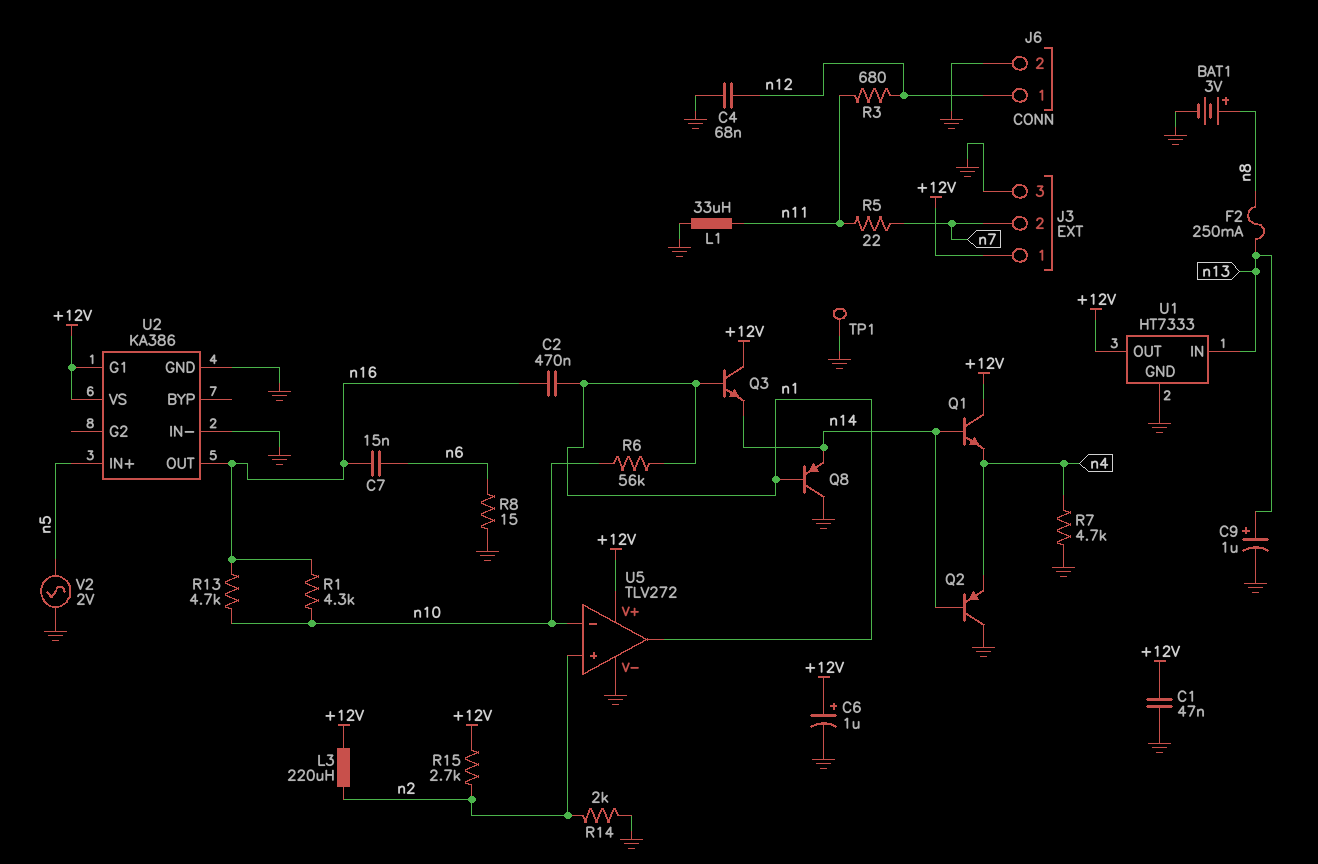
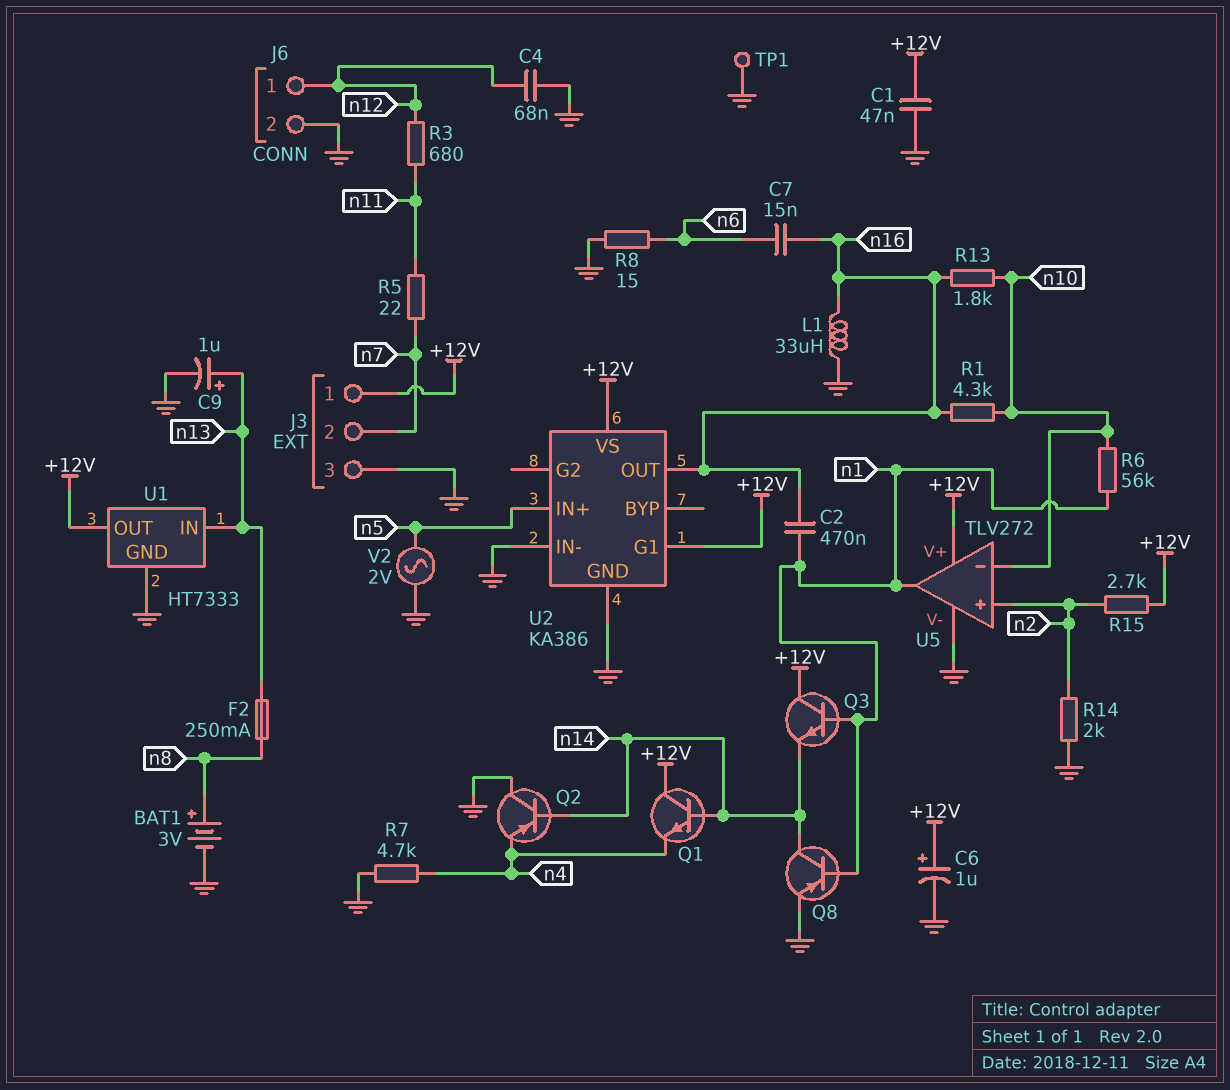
L1: 33uH (GND, n11) -> 33uH (GND, n16)
L3: 220uH (+12V, n2) -> none
Q8: PNP (B n1, C GND, E n14) -> PNP (B n1, C n14, E GND)
R13: 4.7k (n10, n16) -> 1.8k (n10, n16)

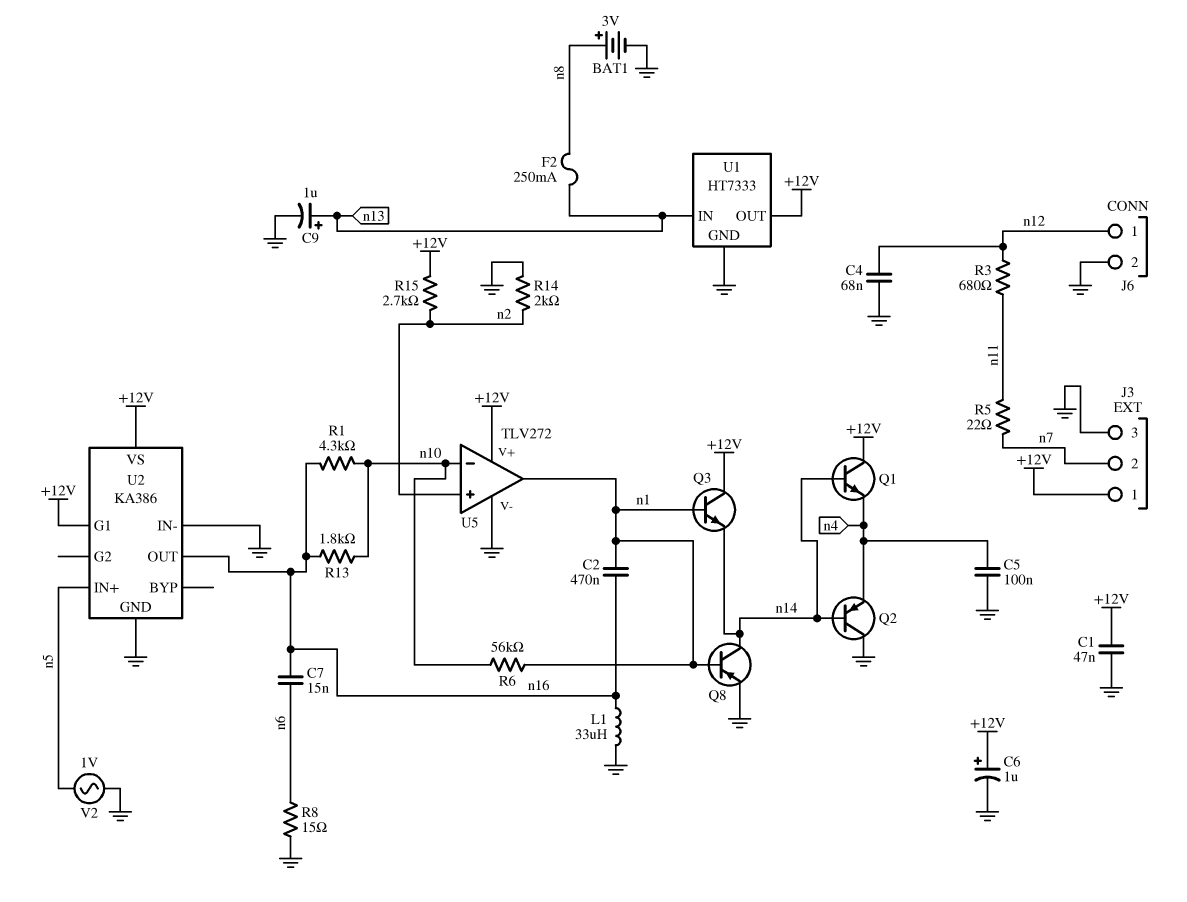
C5: none -> 100nF (GND, n4)
R7: 4.7k (GND, n4) -> none
TP1: test point (GND) -> none
V2: AC 2V (GND, n5) -> AC 1V (GND, n5)

